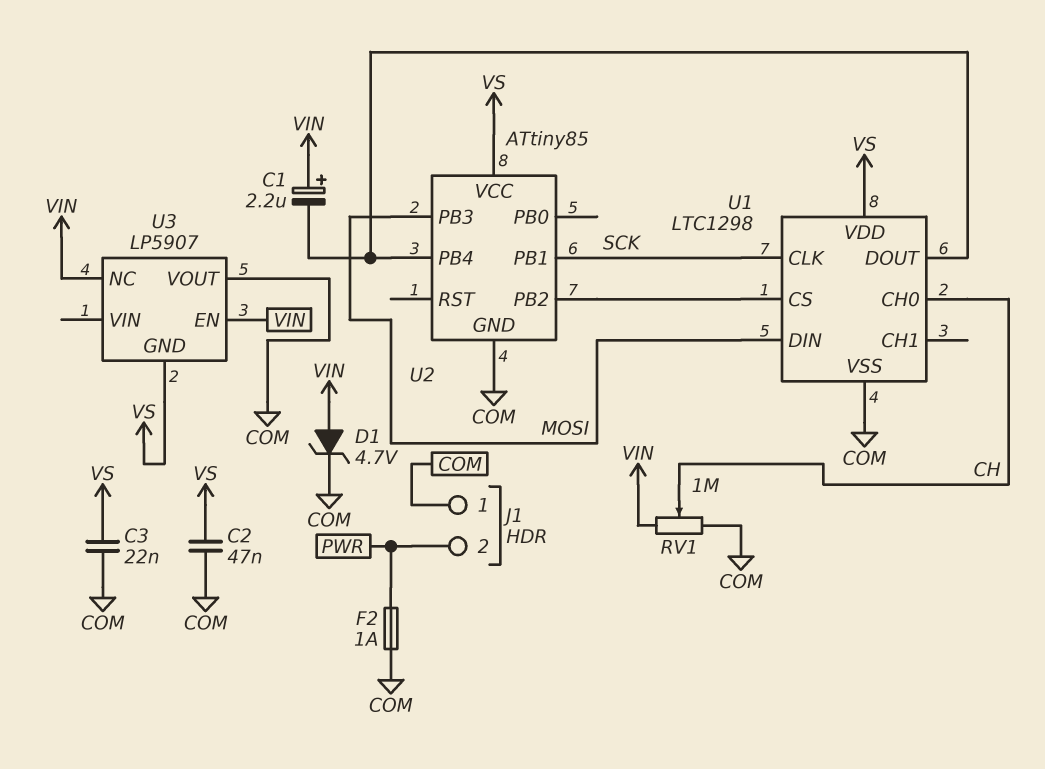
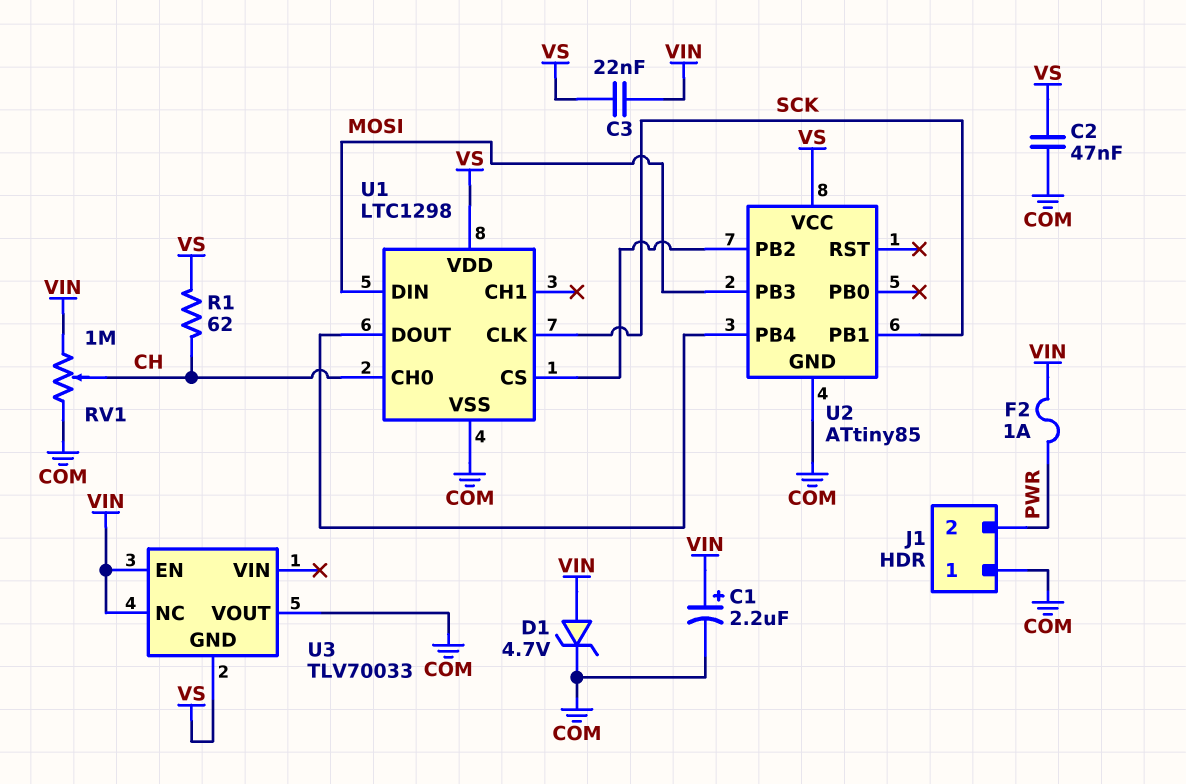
C1: 2.2uF (plus VIN, minus U1/DOUT) -> 2.2uF (plus VIN, minus COM)
C3: 22nF (COM, VS) -> 22nF (VIN, VS)
F2: 1A (COM, PWR) -> 1A (PWR, VIN)
R1: none -> 62 (CH, VS)
U3: LP5907 -> TLV70033

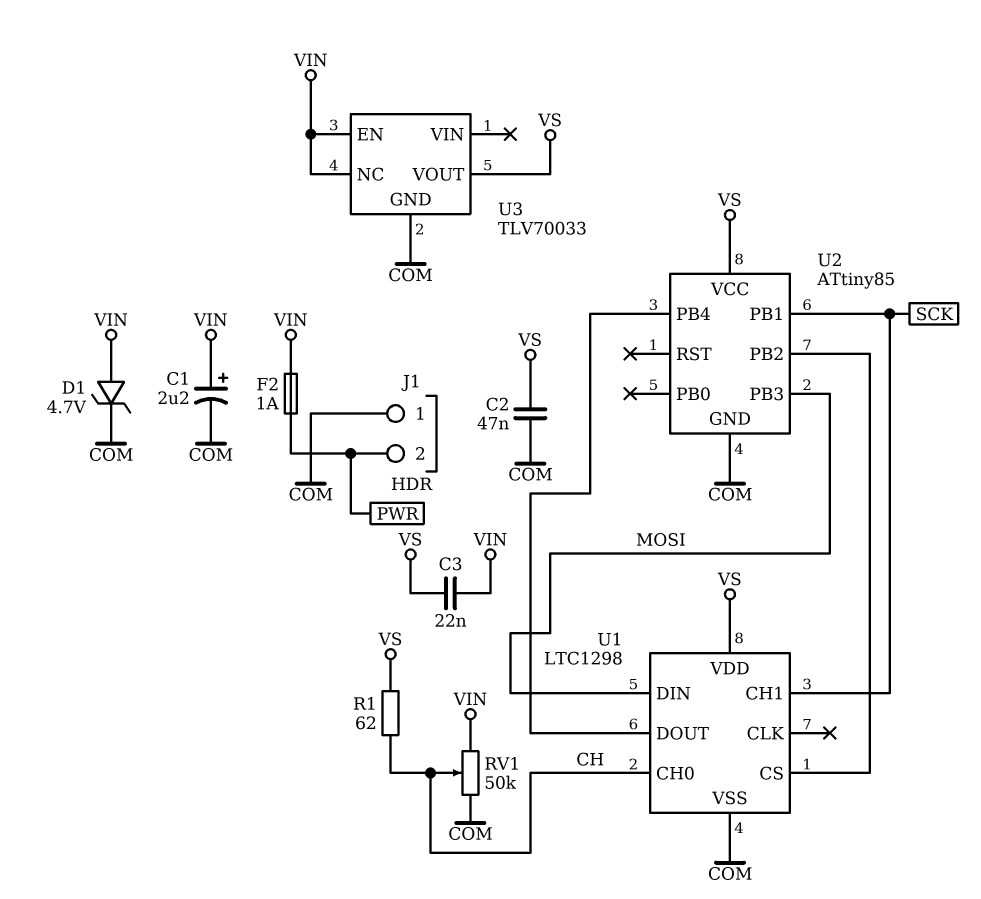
RV1: 1M (COM, VIN, wiper CH) -> 50k (COM, VIN, wiper CH)
U1 pin CH1: none -> SCK
U1 pin CLK: SCK -> none
U3 pin GND: VS -> COM
U3 pin VOUT: COM -> VS

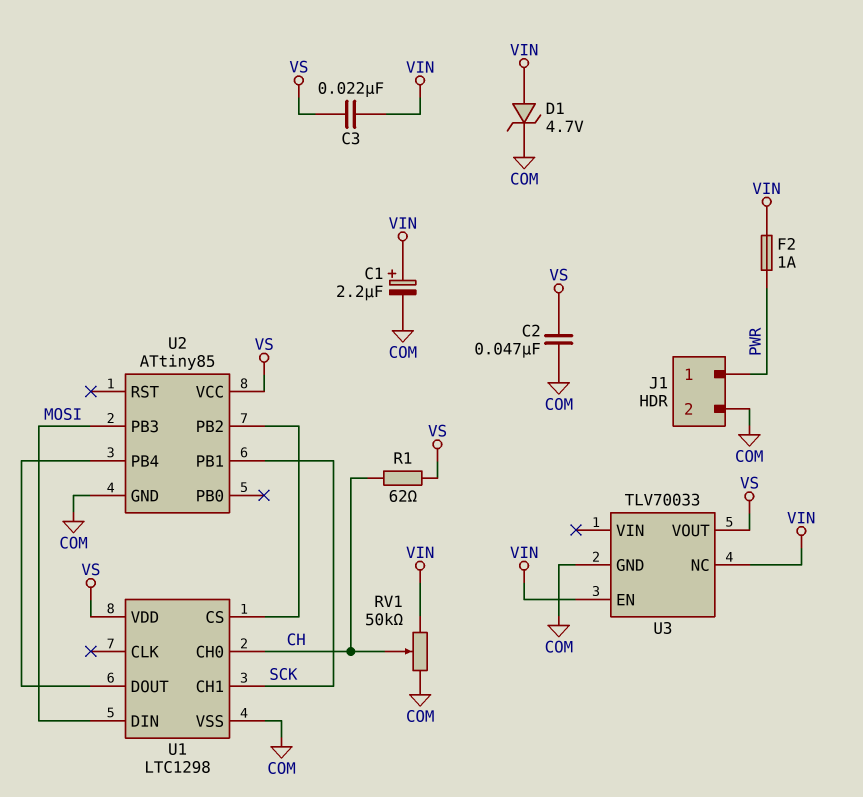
J1 pin 1: COM -> PWR
J1 pin 2: PWR -> COM

